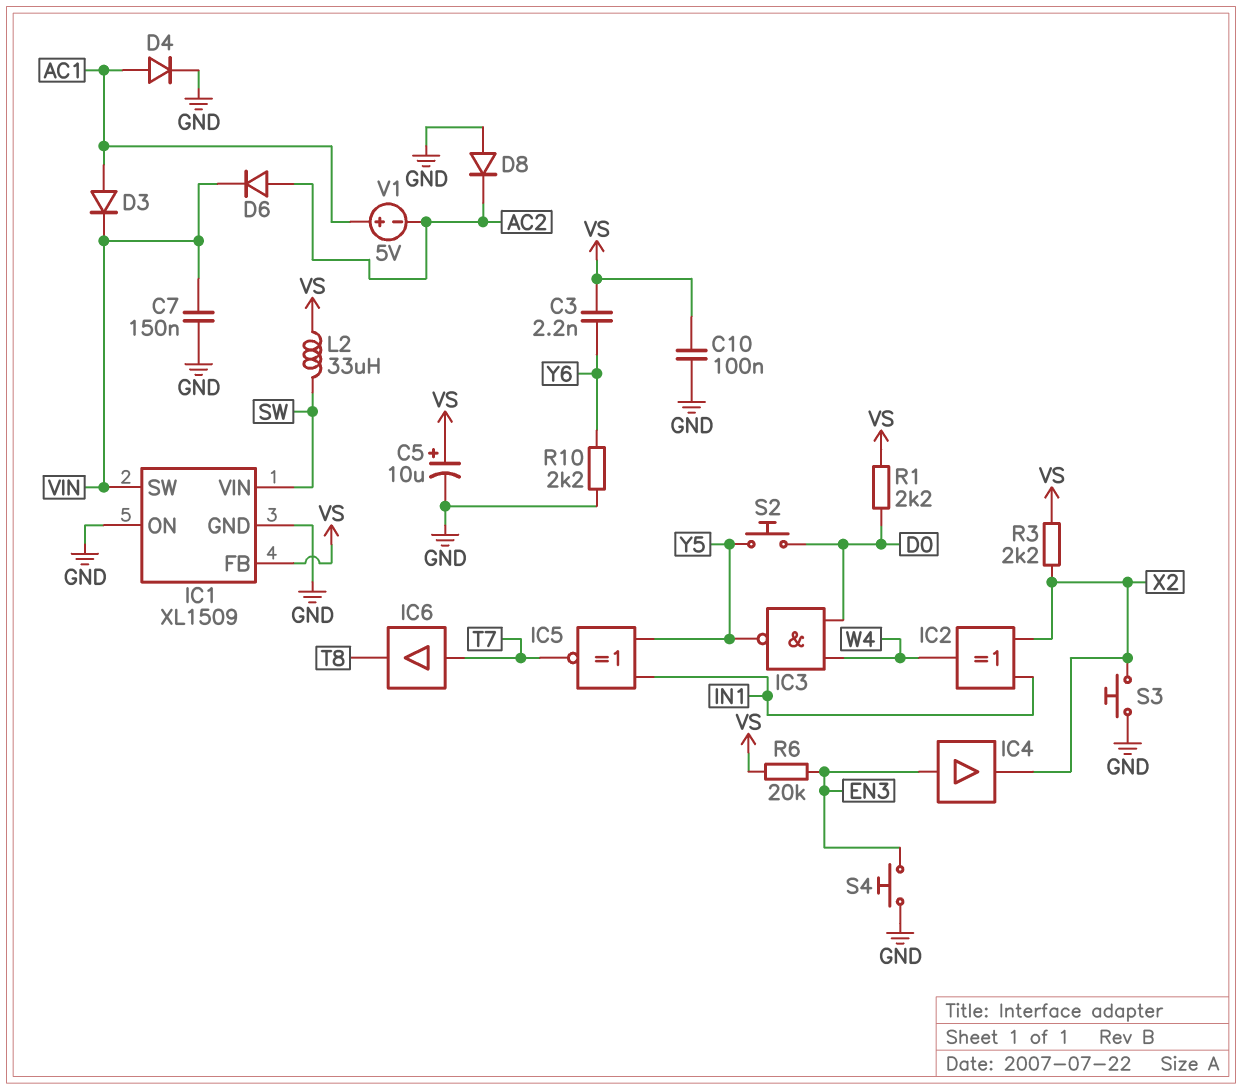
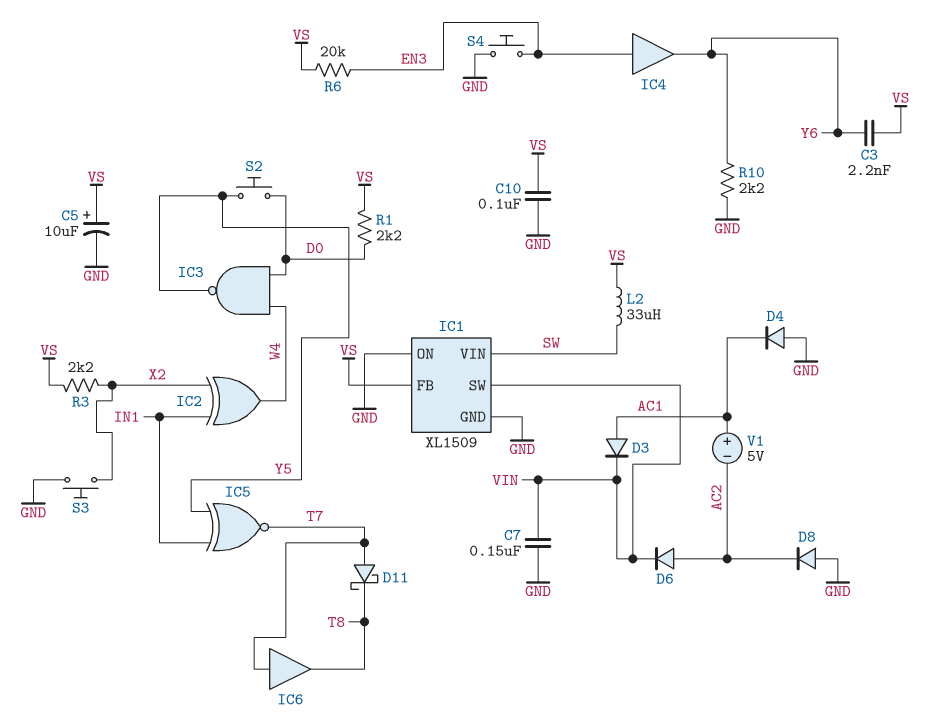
D4: diode (A AC1, K GND) -> diode (A GND, K AC1)
D11: none -> schottky (A T7, K T8)
IC4: buffer (in EN3, out X2) -> buffer (in EN3, out Y6)

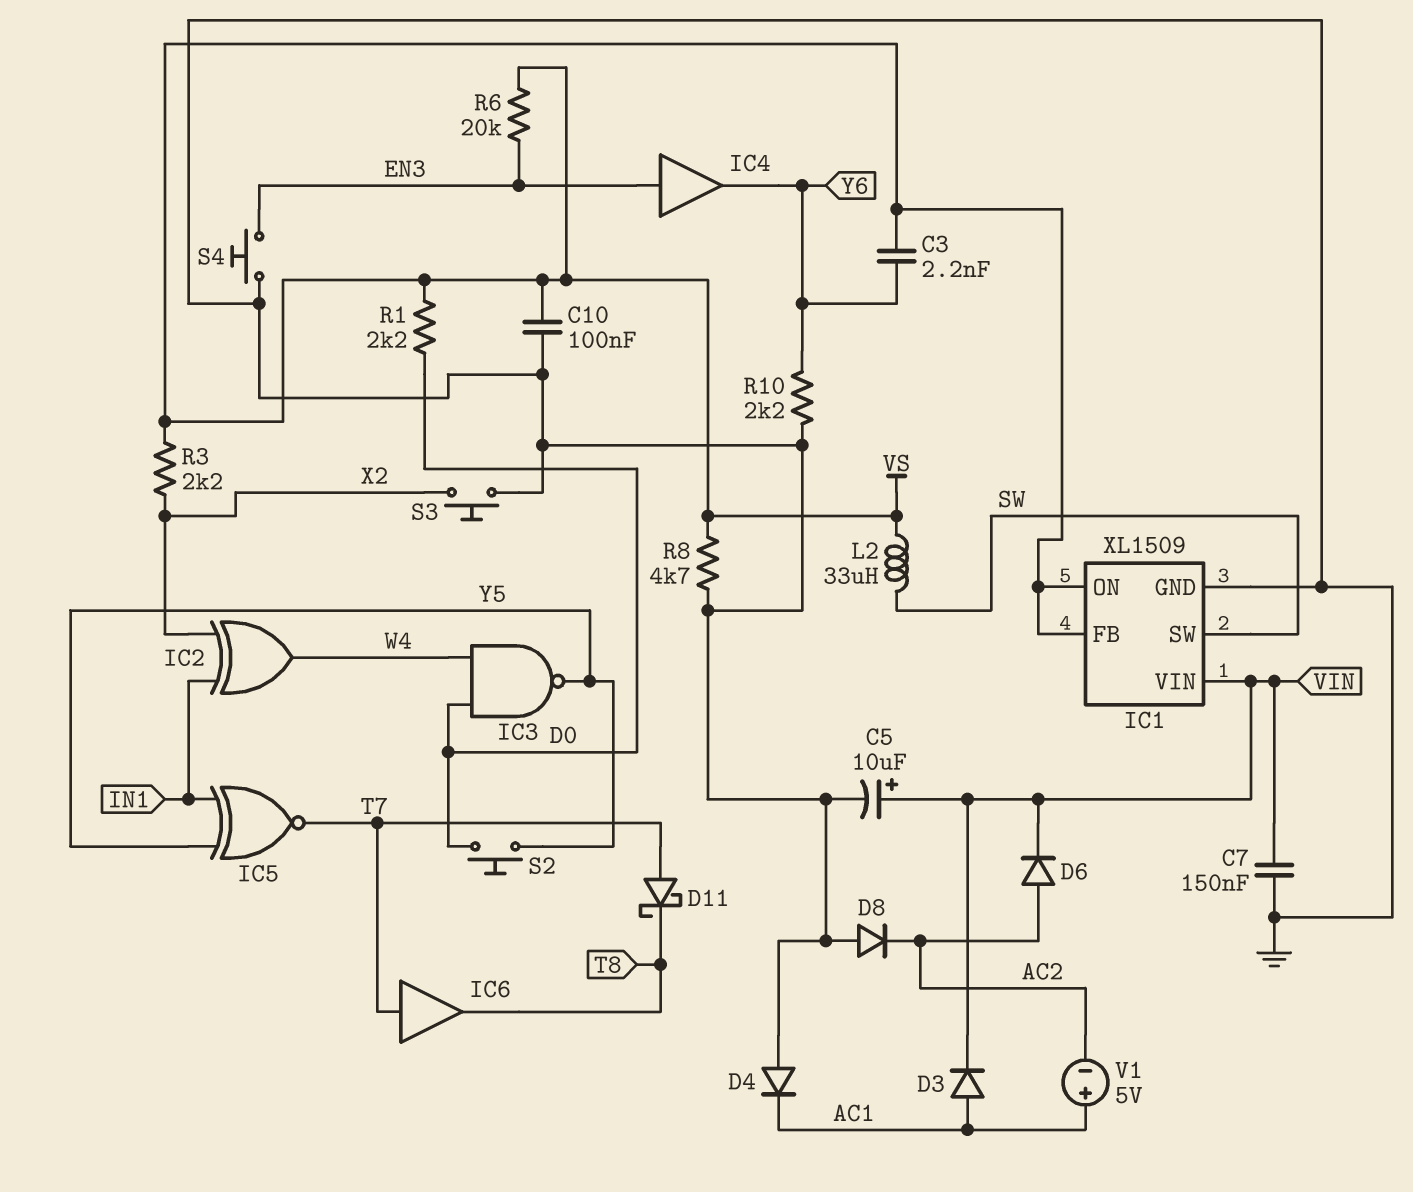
C5: 10uF (plus VS, minus GND) -> 10uF (plus VIN, minus GND)
IC1 pin ON: GND -> VS
IC1 pin SW: VIN -> SW
IC1 pin VIN: SW -> VIN
R8: none -> 4.7k (GND, VS)

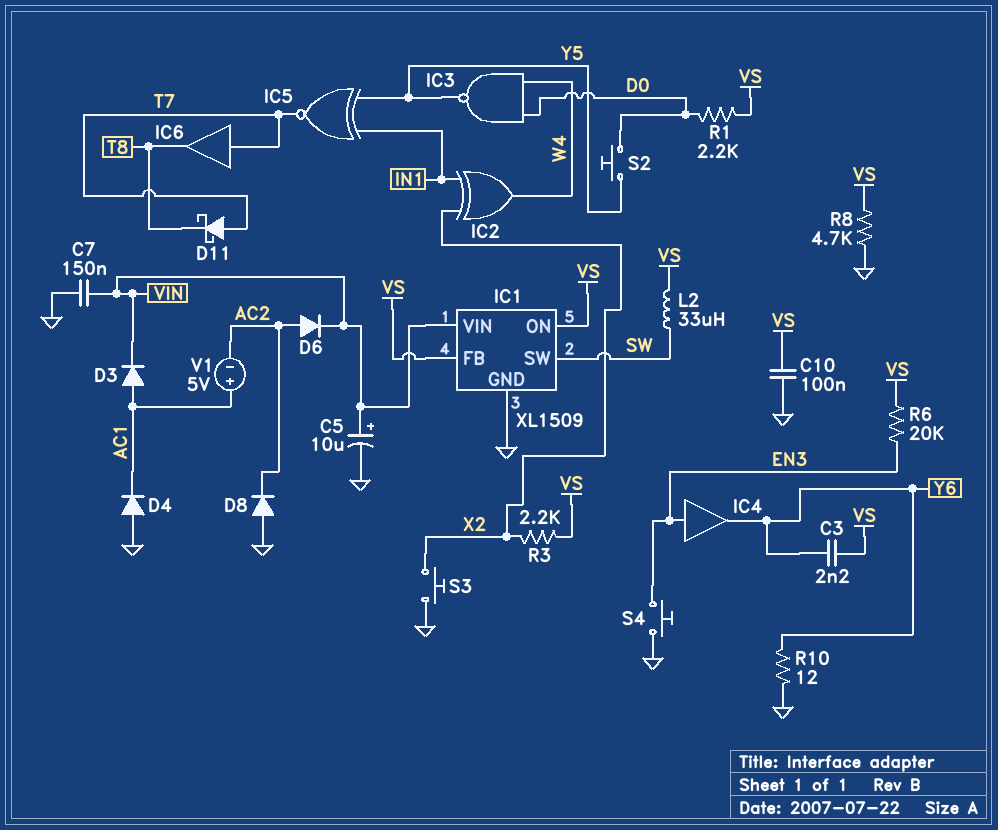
R10: 2.2k (GND, Y6) -> 12 (GND, Y6)

